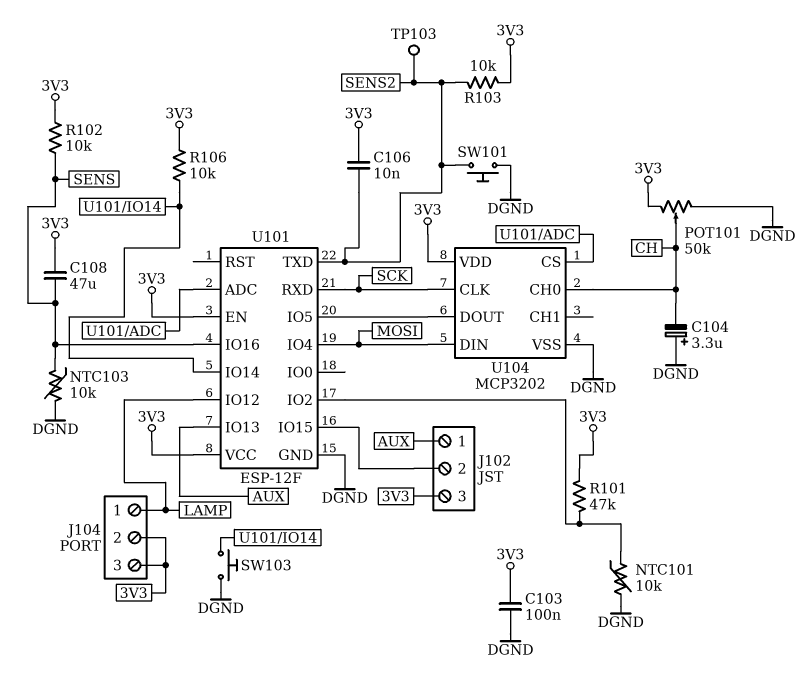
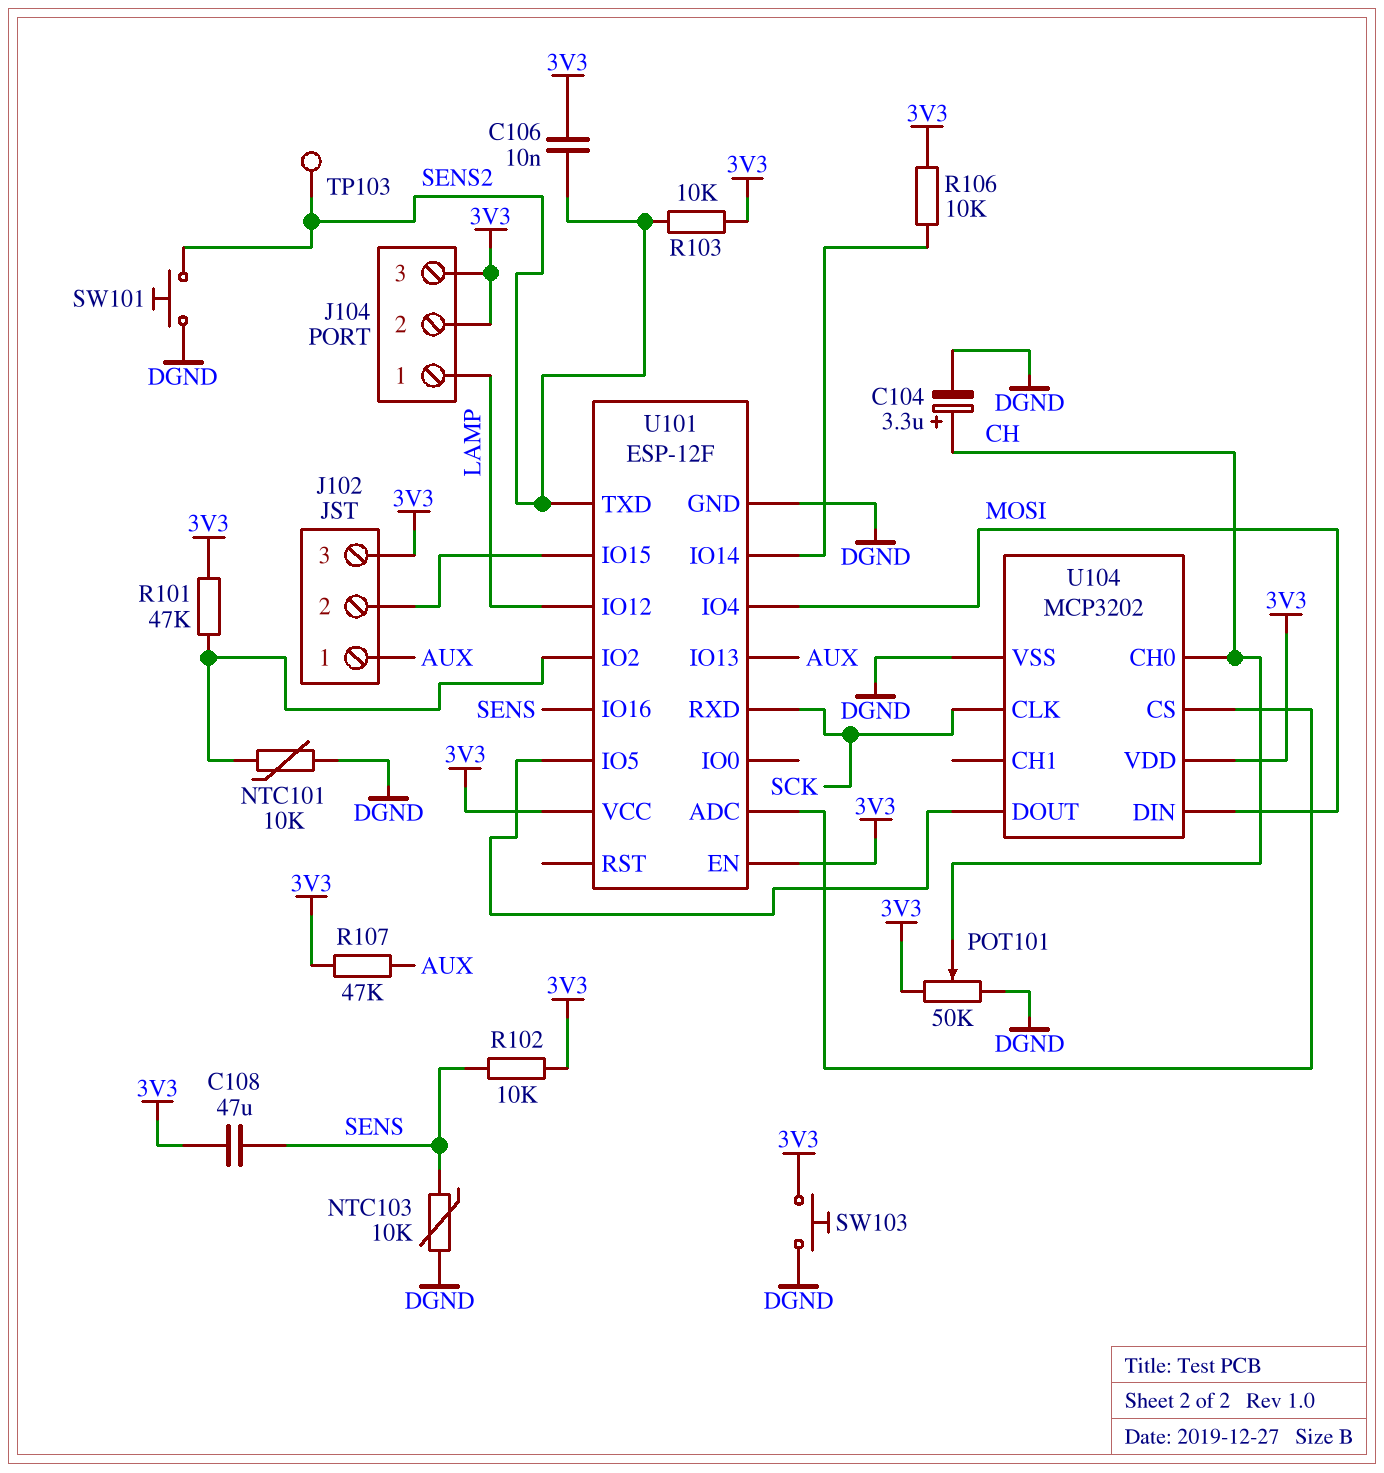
C103: 100nF (3V3, DGND) -> none
C104: 3.3uF (plus DGND, minus CH) -> 3.3uF (plus CH, minus DGND)
R107: none -> 47k (3V3, AUX)
SW103: button (DGND, U101/IO14) -> button (3V3, DGND)

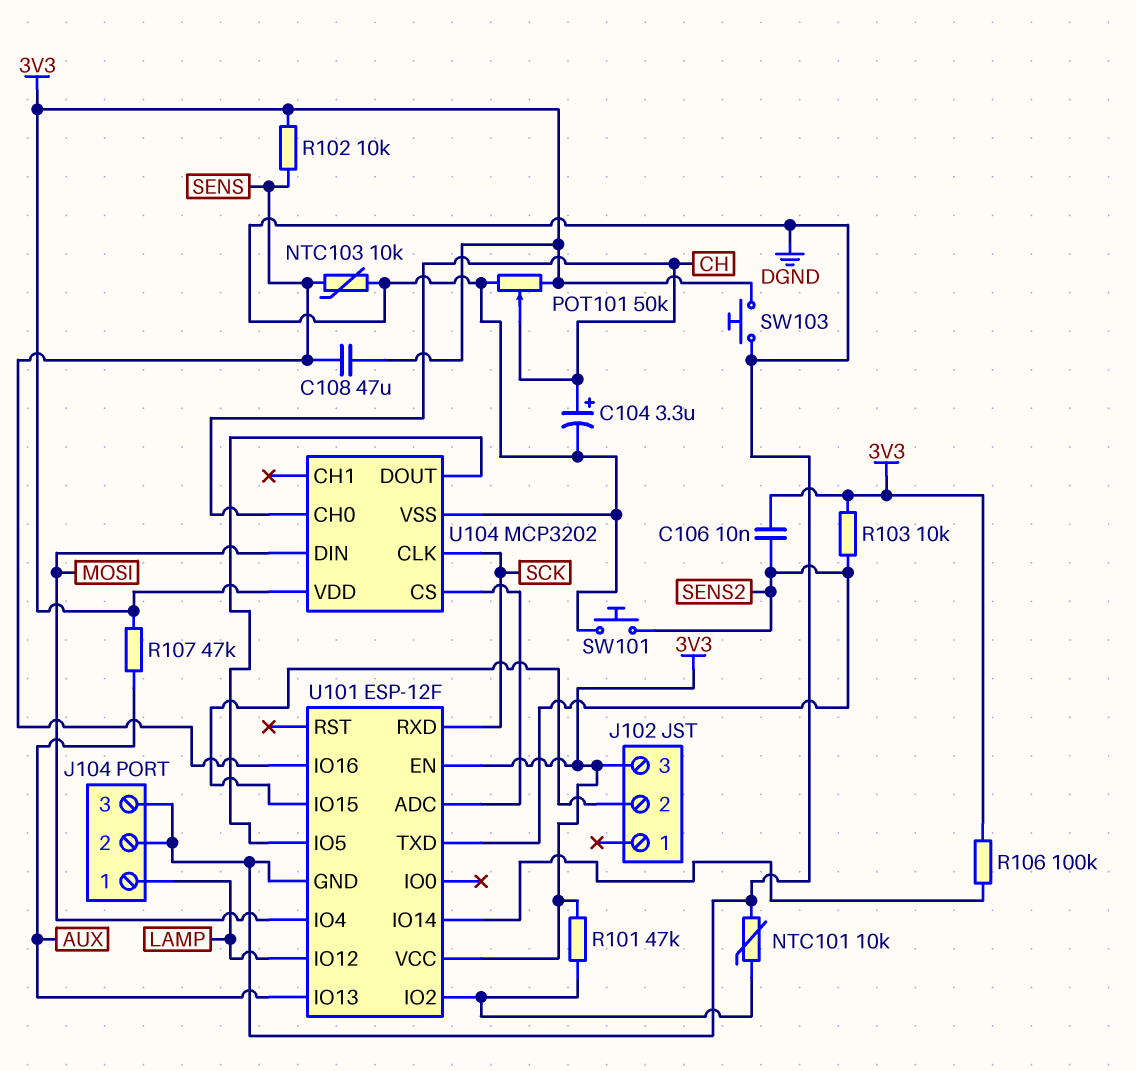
J102 pin 1: AUX -> none
J104 pin 2: 3V3 -> DGND
J104 pin 3: 3V3 -> DGND
R106: 10k (3V3, U101/IO14) -> 100k (3V3, U101/IO14)
TP103: test point (SENS2) -> none

